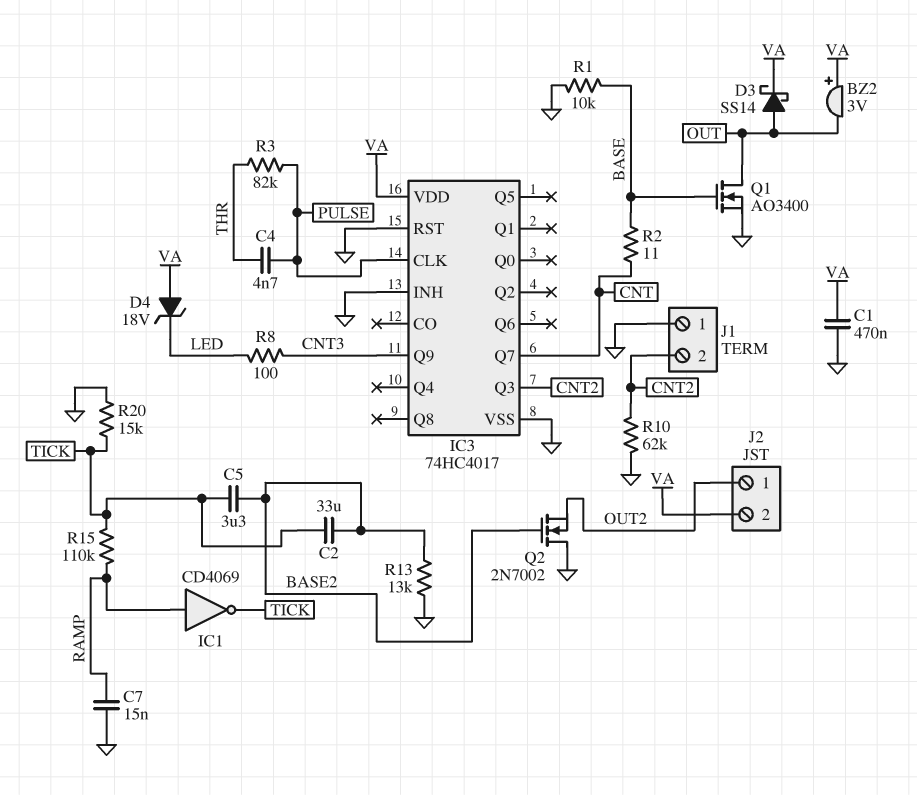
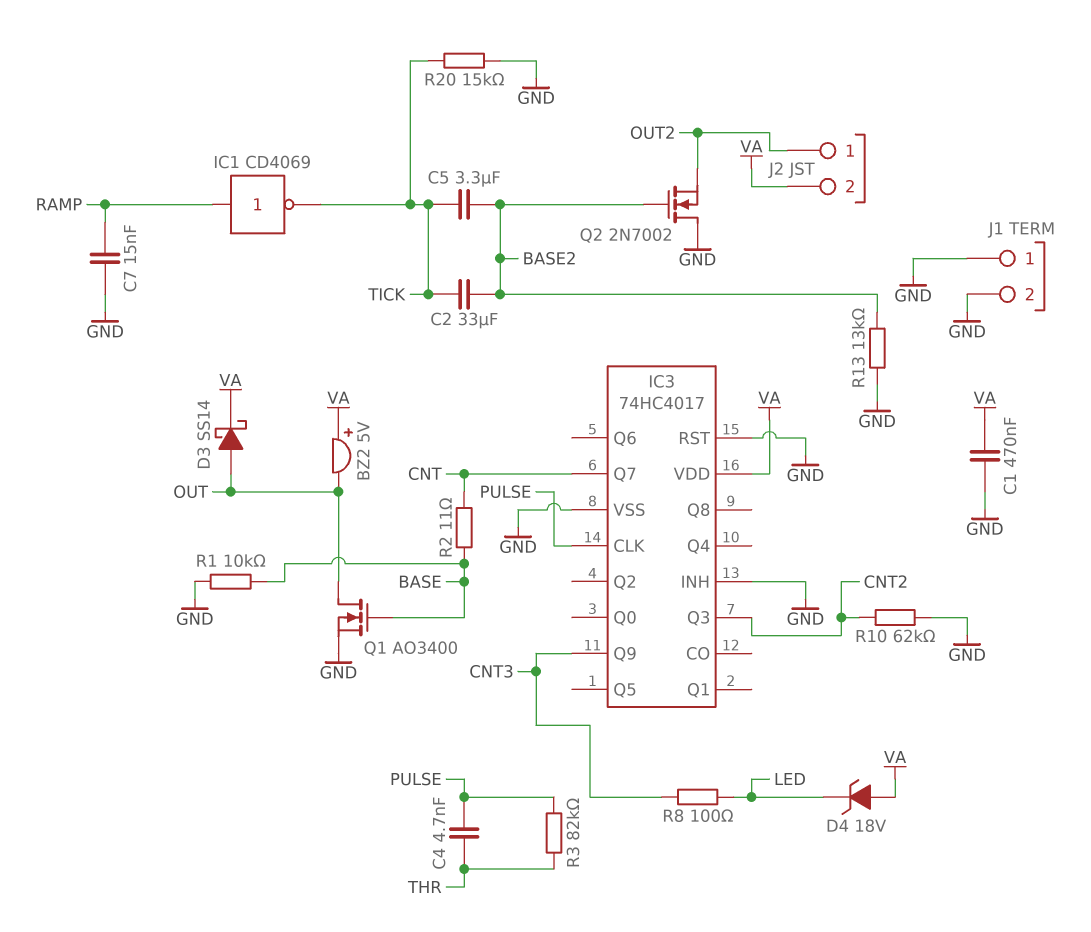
BZ2: buzzer 3V (plus VA, minus OUT) -> buzzer 5V (plus VA, minus OUT)
J1 pin 2: CNT2 -> GND
R15: 110k (RAMP, TICK) -> none

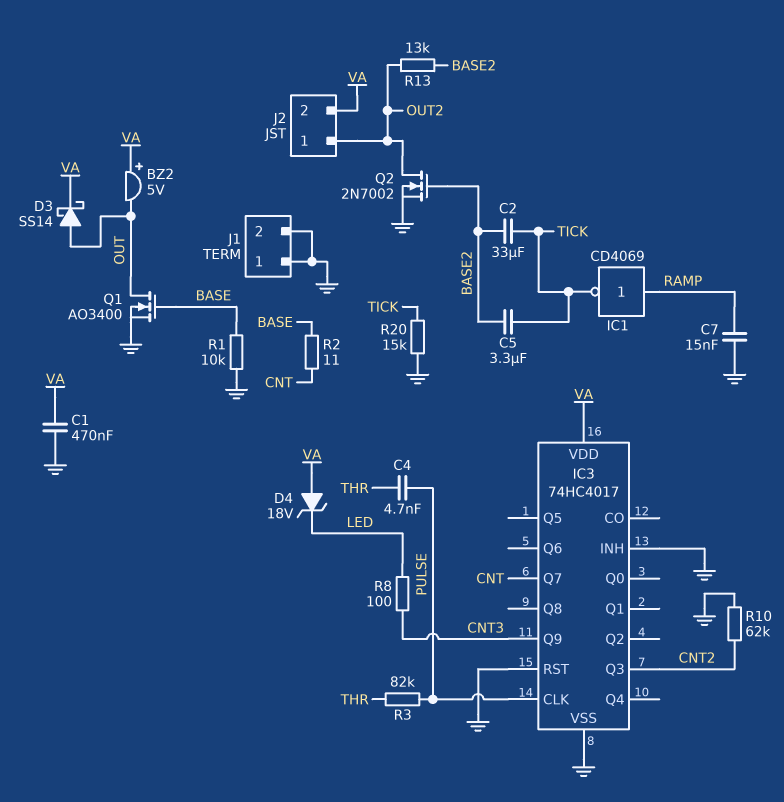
Q2: NMOS 2N7002 (G BASE2, D GND, S OUT2) -> NMOS 2N7002 (G BASE2, D OUT2, S GND)
R13: 13k (BASE2, GND) -> 13k (BASE2, OUT2)

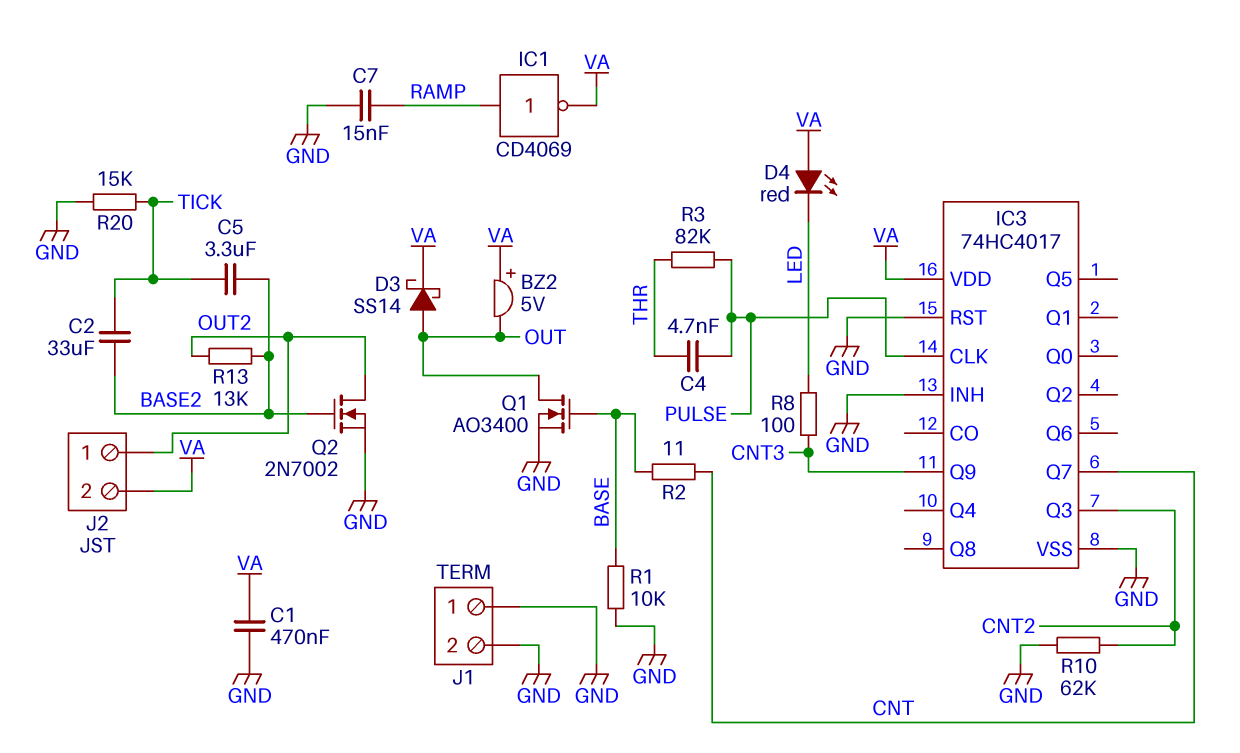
D4: zener 18V (A VA, K LED) -> LED red (A VA, K LED)
IC1: NOT CD4069 (in RAMP, out TICK) -> NOT CD4069 (in RAMP, out VA)

